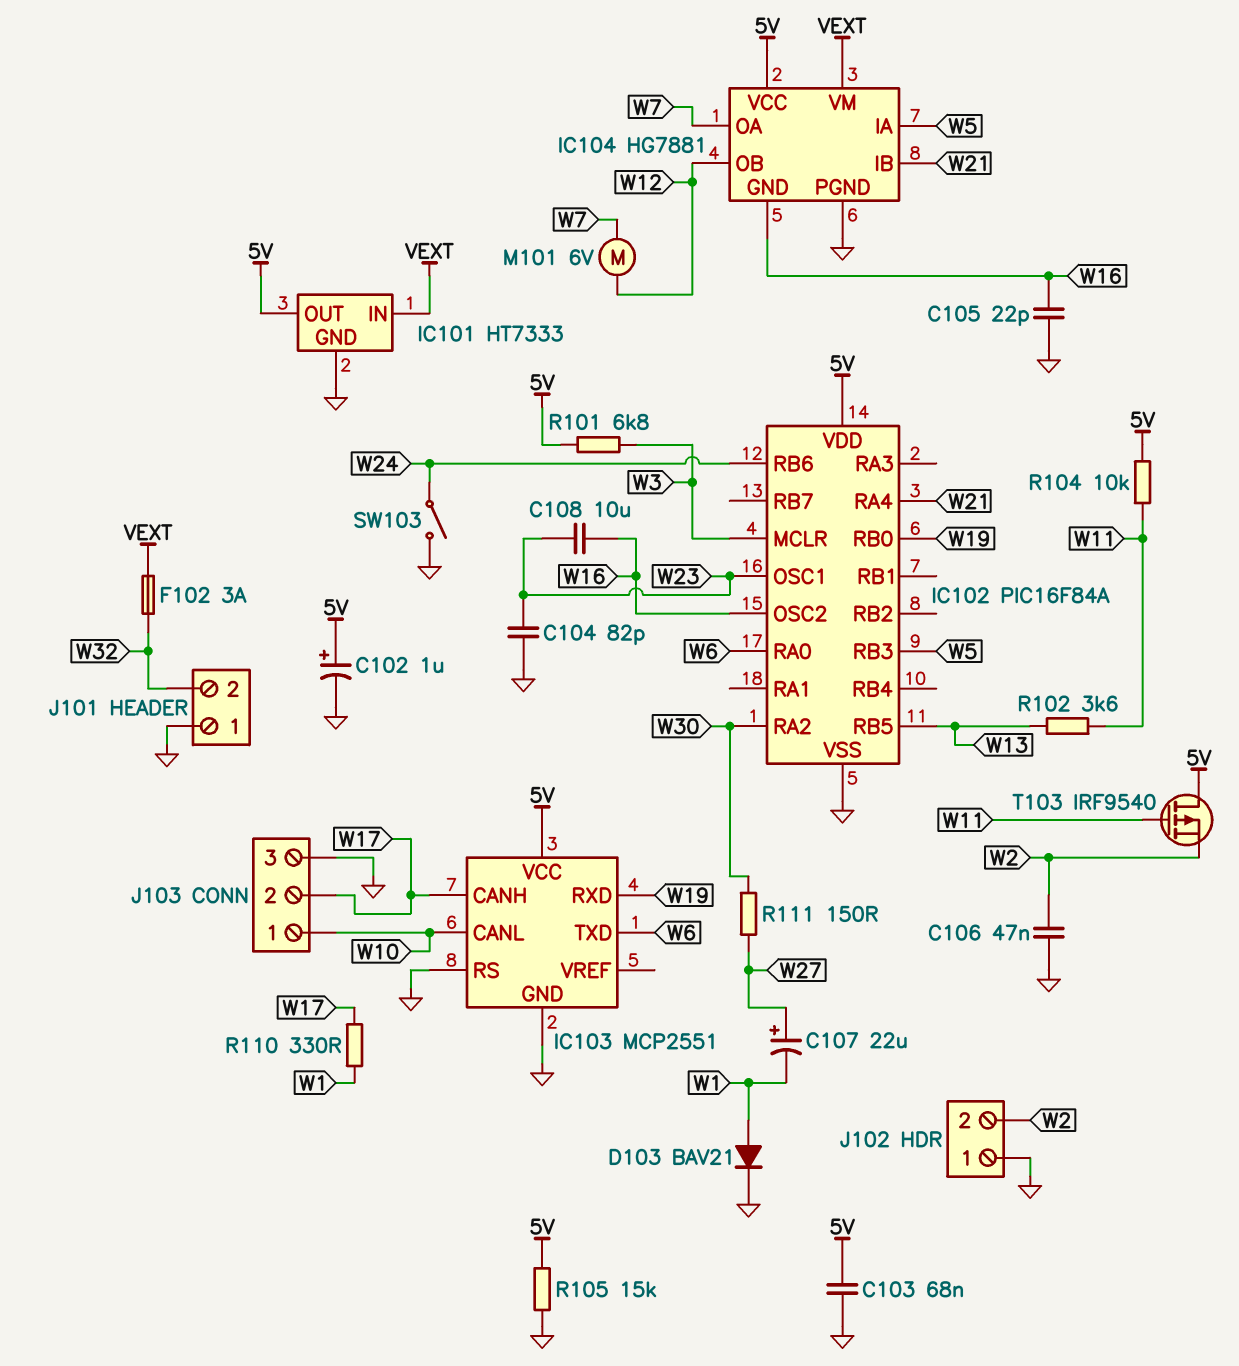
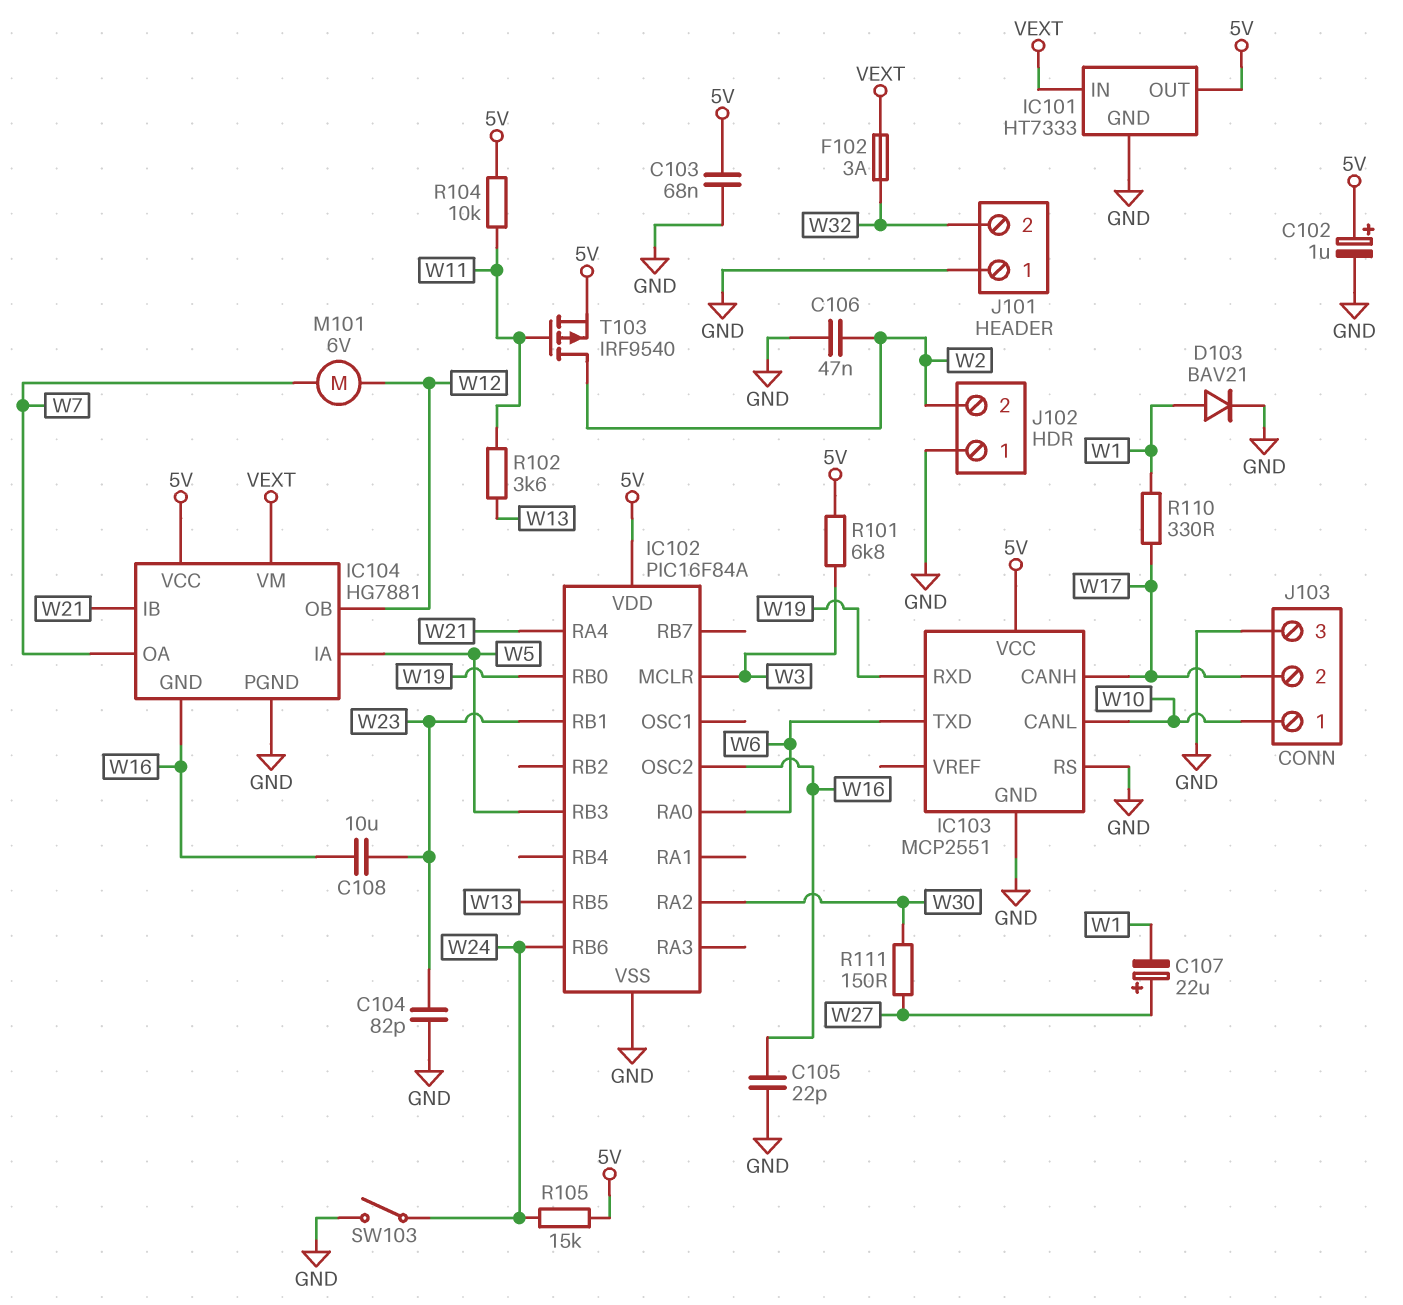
IC102 pin OSC1: W23 -> none
IC102 pin RB1: none -> W23
R105: 15k (5V, GND) -> 15k (5V, W24)
T103: PMOS IRF9540 (G W11, D 5V, S W2) -> PMOS IRF9540 (G W11, D W2, S 5V)

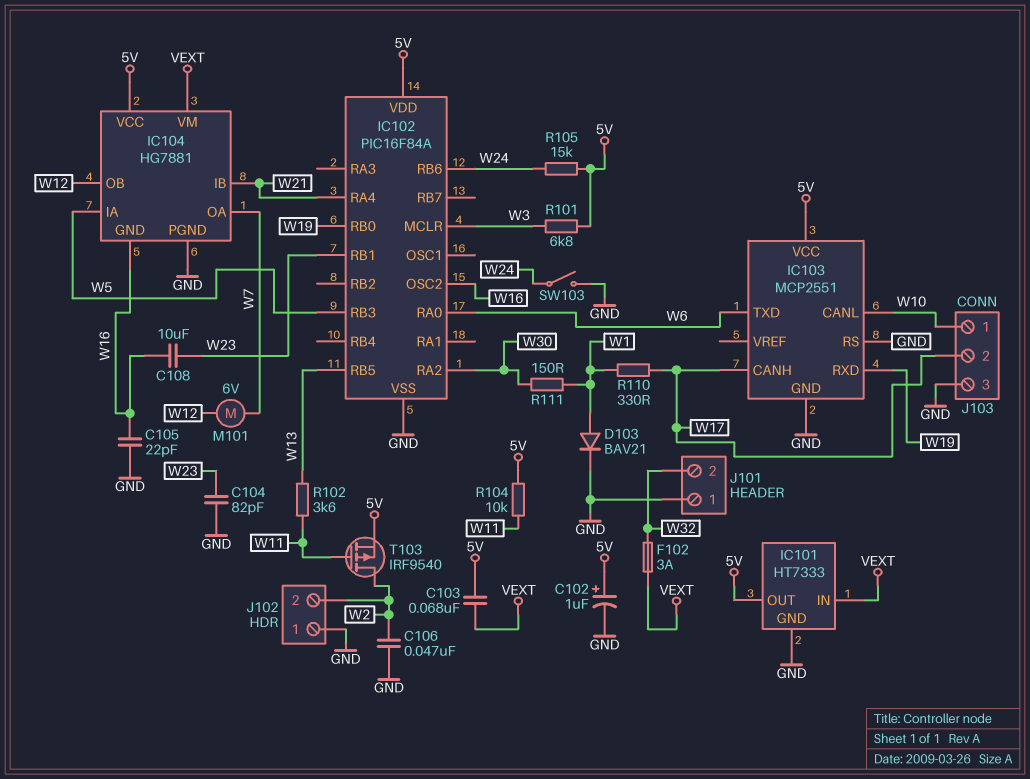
C103: 68nF (5V, GND) -> 68nF (5V, VEXT)
C107: 22uF (plus W27, minus W1) -> none
R111: 150 (W27, W30) -> 150 (W1, W30)

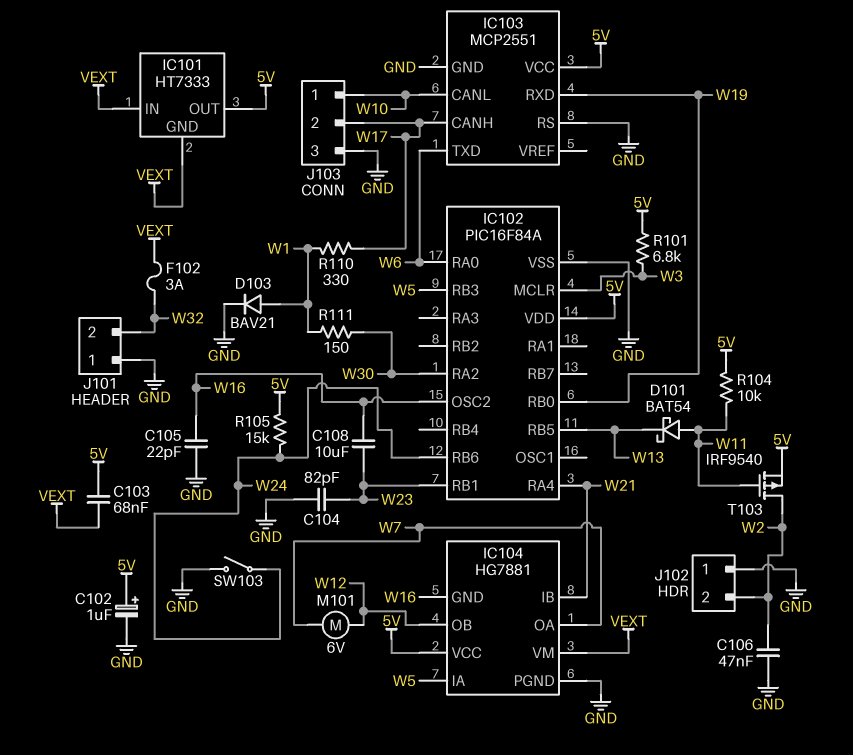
D101: none -> schottky BAT54 (A W11, K W13)
IC101 pin GND: GND -> VEXT
R102: 3.6k (W11, W13) -> none

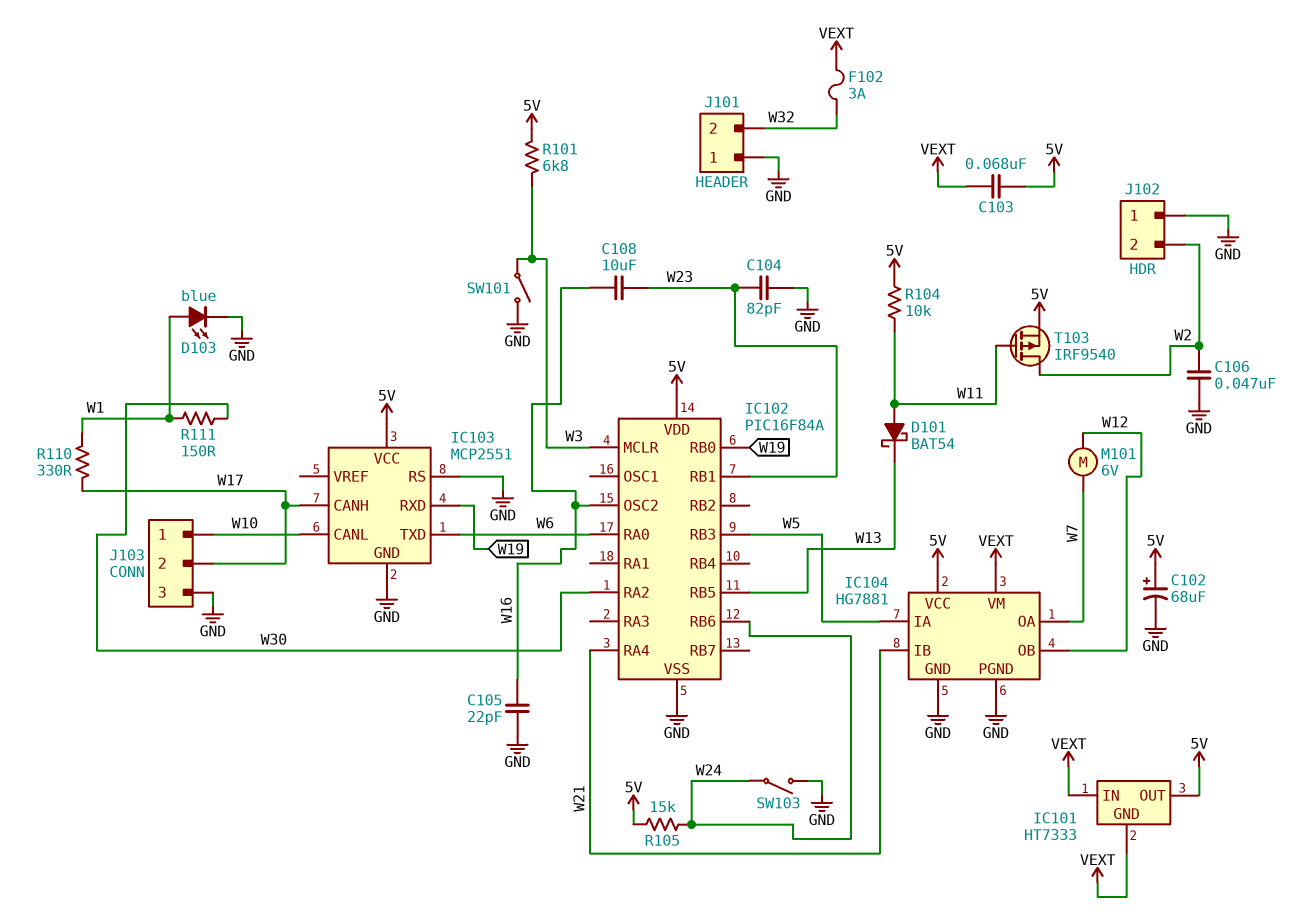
C102: 1uF (plus 5V, minus GND) -> 68uF (plus 5V, minus GND)
D103: diode BAV21 (A W1, K GND) -> LED blue (A W1, K GND)
IC104 pin GND: W16 -> GND
SW101: none -> switch (GND, W3)

